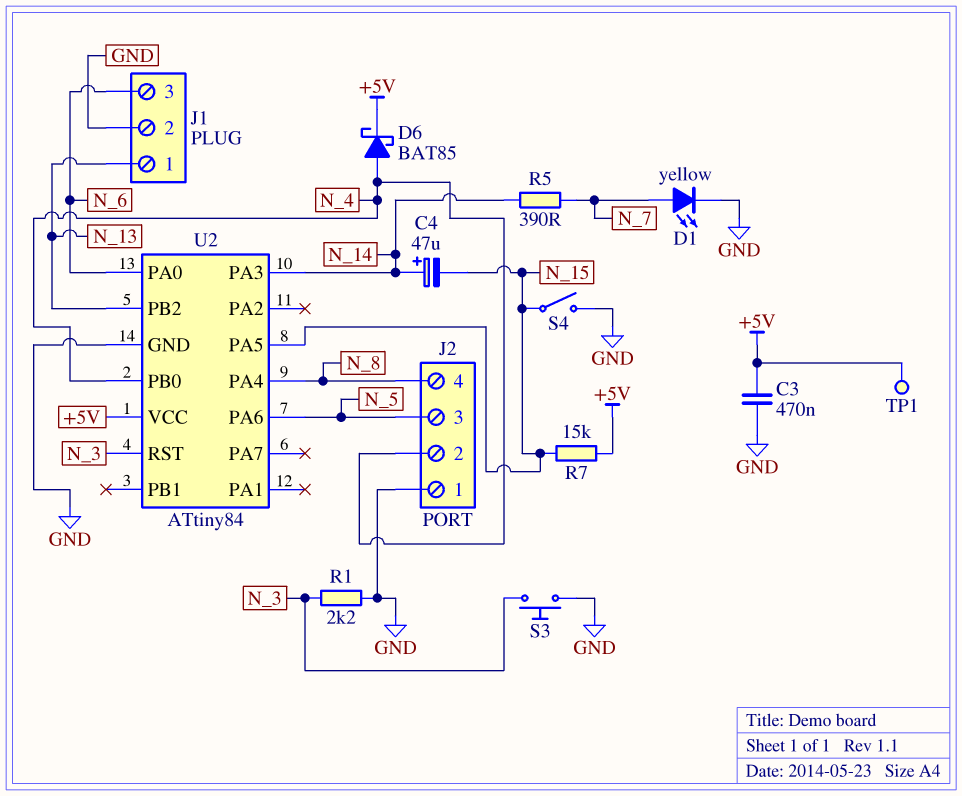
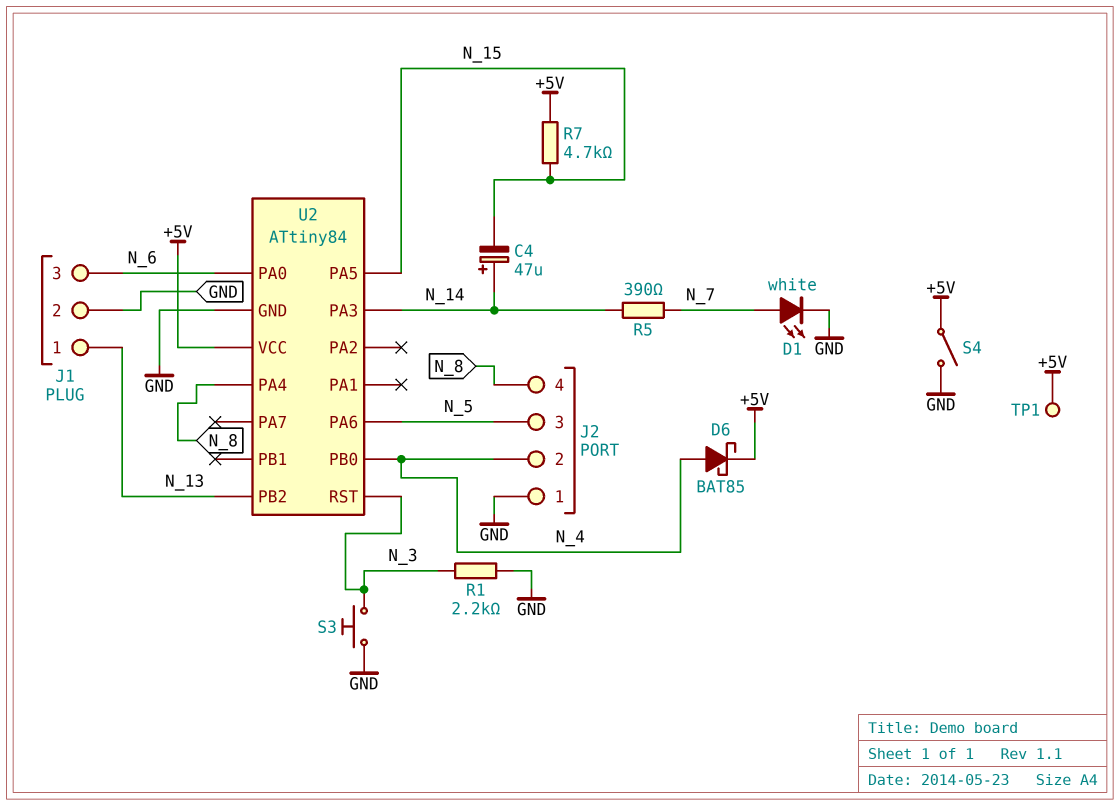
C3: 470nF (+5V, GND) -> none
D1: LED yellow (A N_7, K GND) -> LED white (A N_7, K GND)
R7: 15k (+5V, N_15) -> 4.7k (+5V, N_15)
S4: switch (GND, N_15) -> switch (+5V, GND)

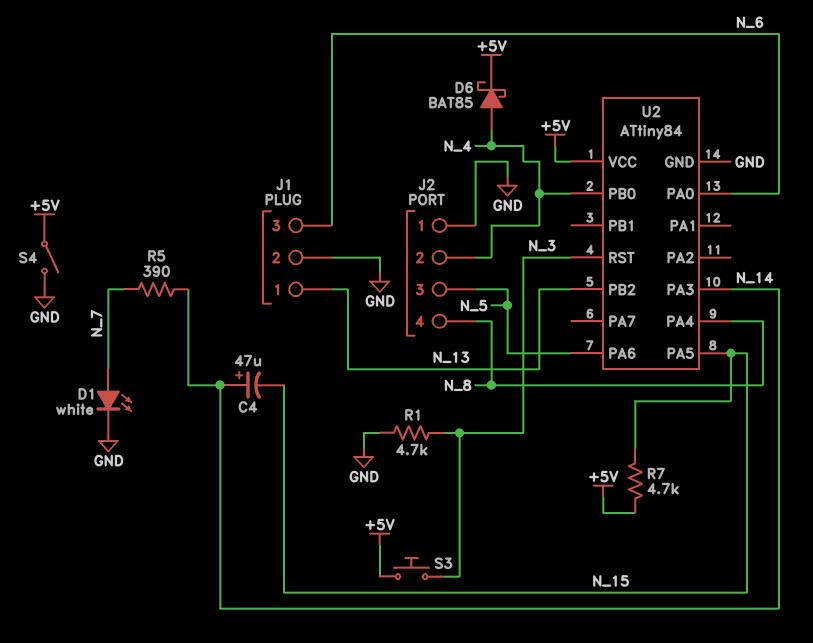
R1: 2.2k (GND, N_3) -> 4.7k (GND, N_3)
S3: button (GND, N_3) -> button (+5V, N_3)
TP1: test point (+5V) -> none

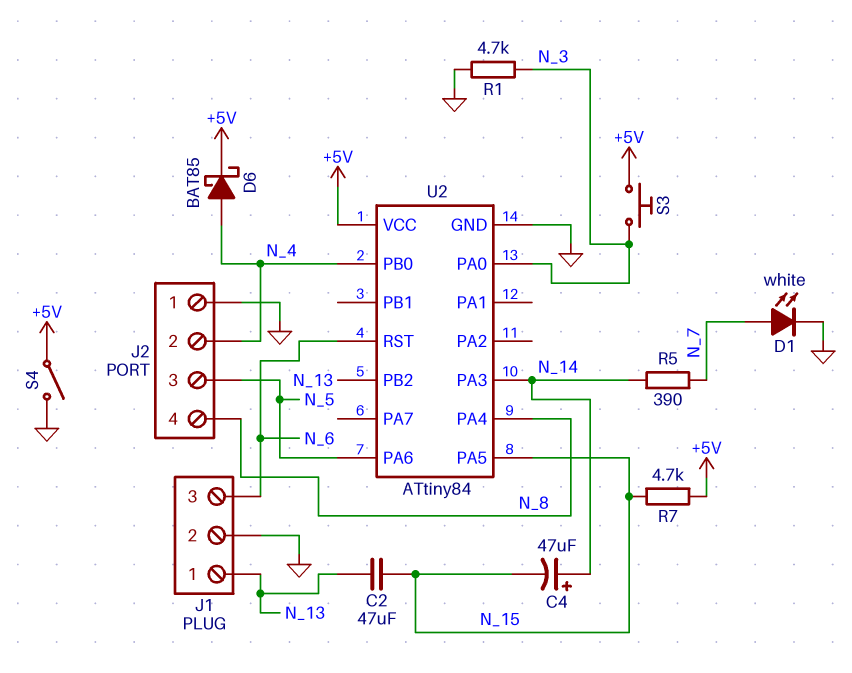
C2: none -> 47uF (N_13, N_15)
U2 pin PA0: N_6 -> N_3
U2 pin RST: N_3 -> N_6

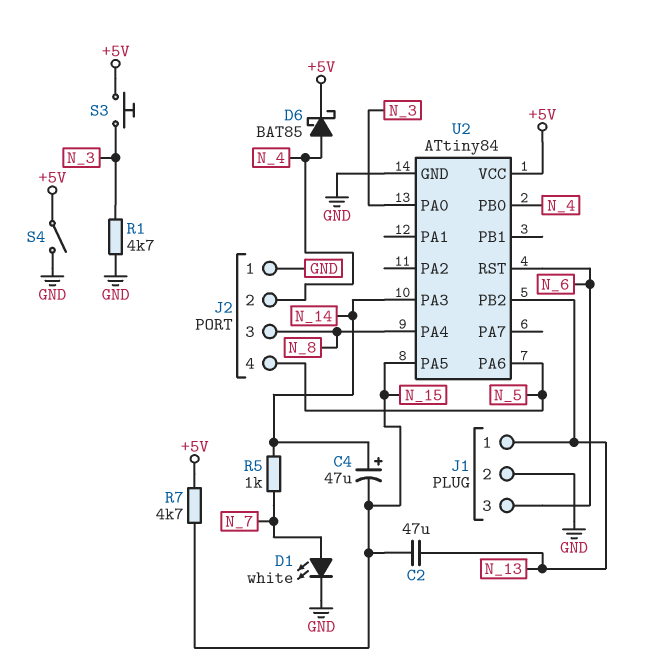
J2 pin 3: N_5 -> N_8
J2 pin 4: N_8 -> N_5
R5: 390 (N_7, N_14) -> 1k (N_7, N_14)

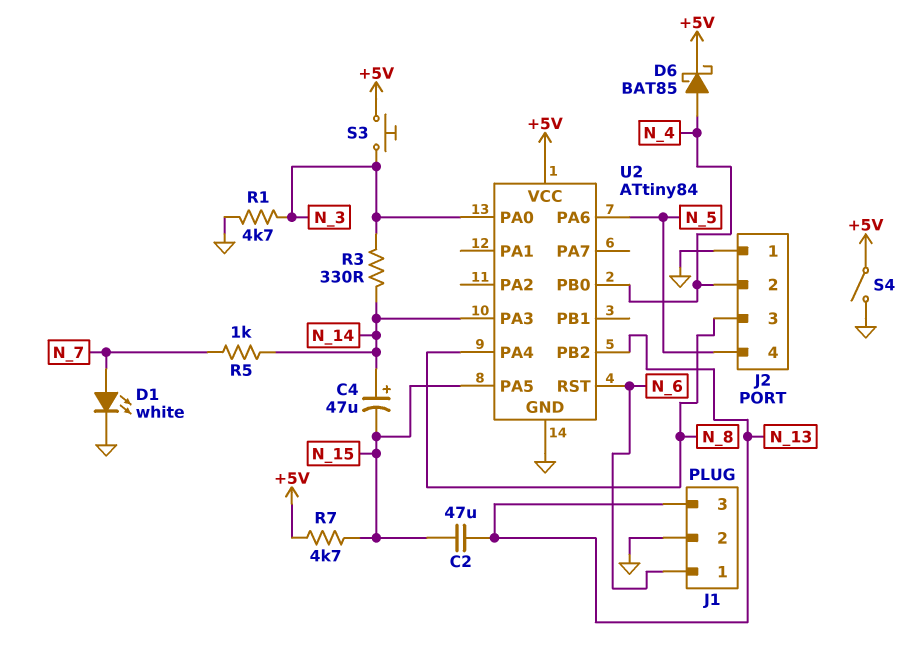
J1 pin 1: N_13 -> N_6
J1 pin 3: N_6 -> N_13
R3: none -> 330 (N_3, N_14)

